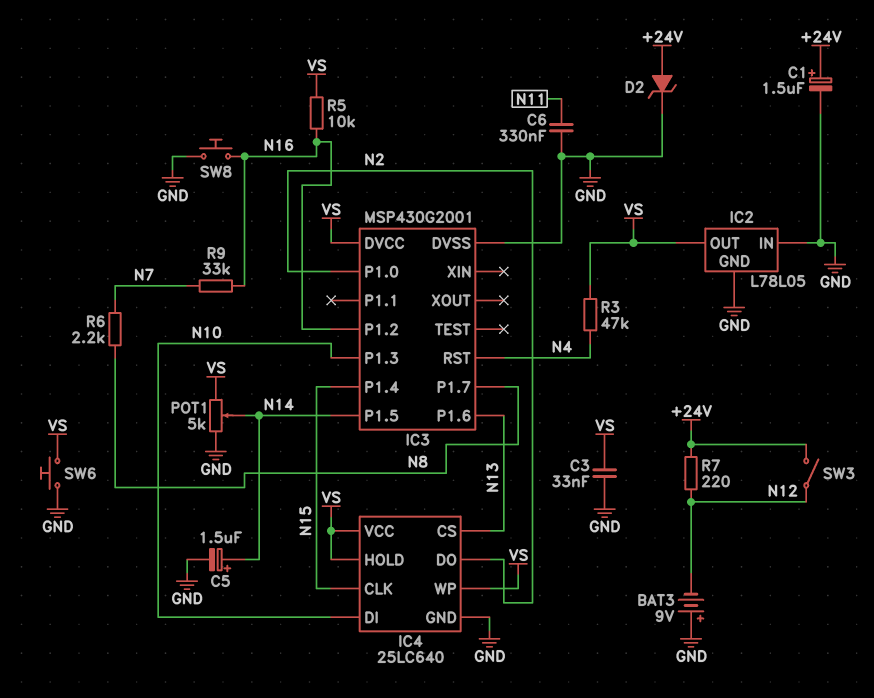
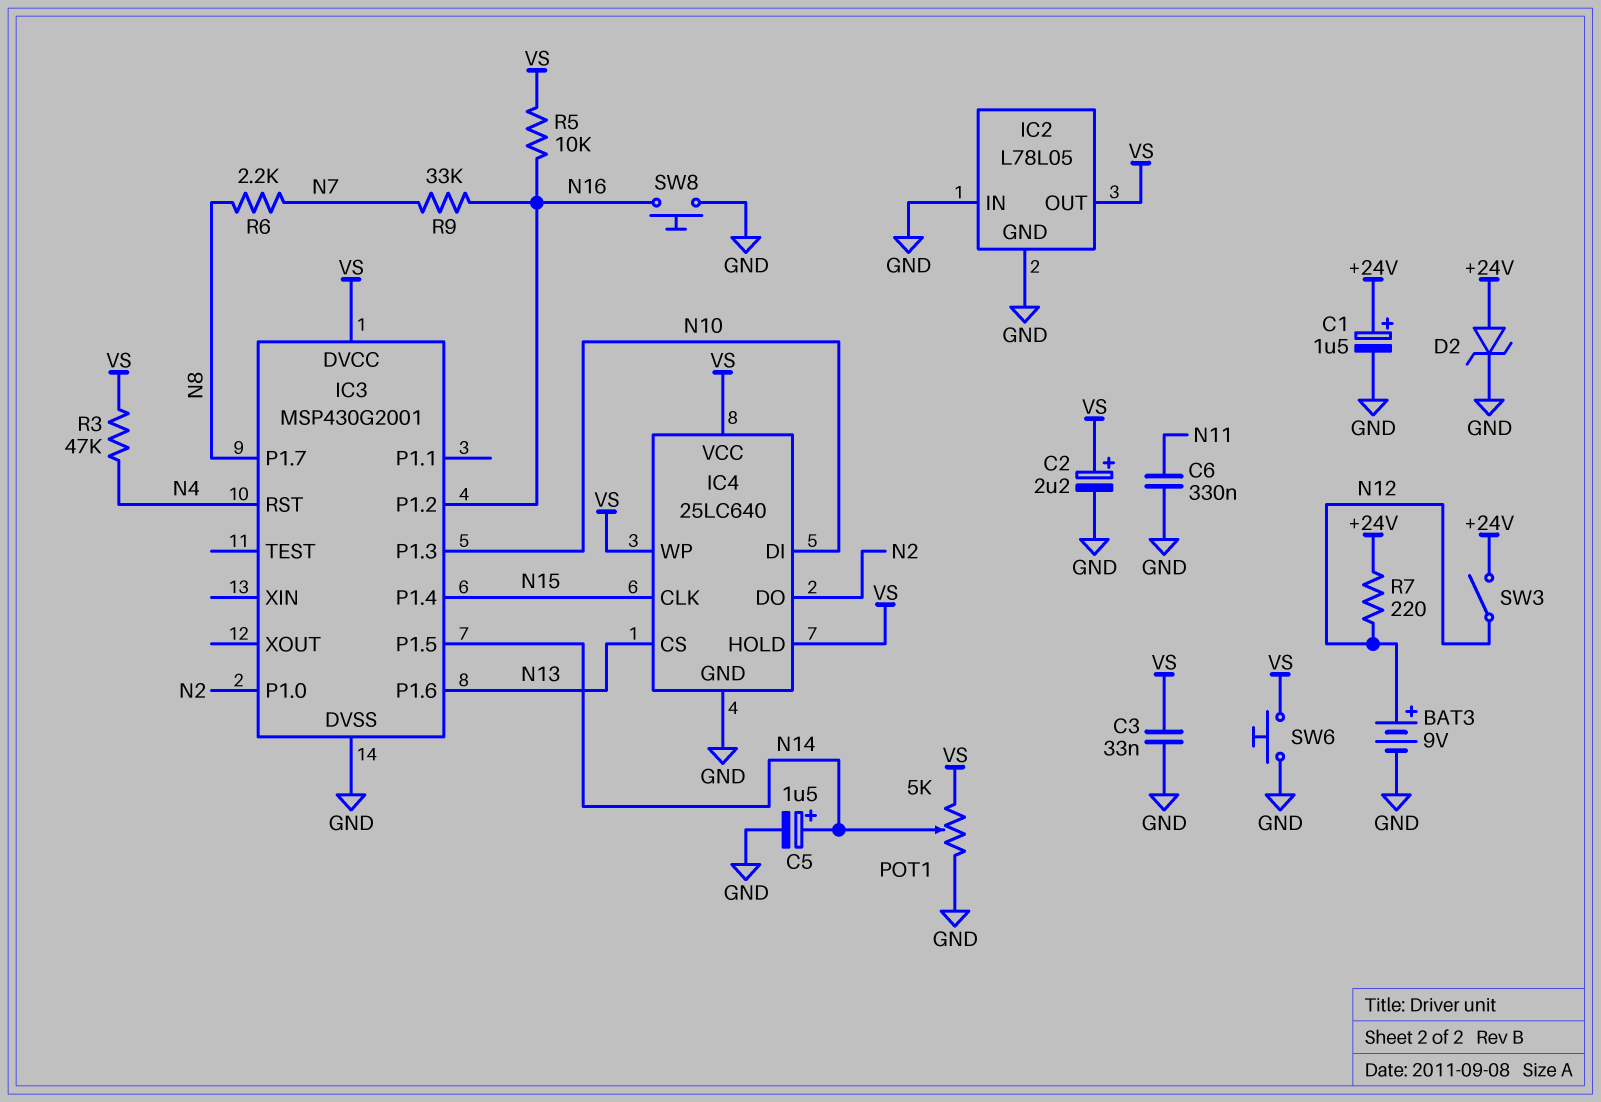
BAT3: 9V (plus GND, minus N12) -> 9V (plus N12, minus GND)
C2: none -> 2.2uF (plus VS, minus GND)

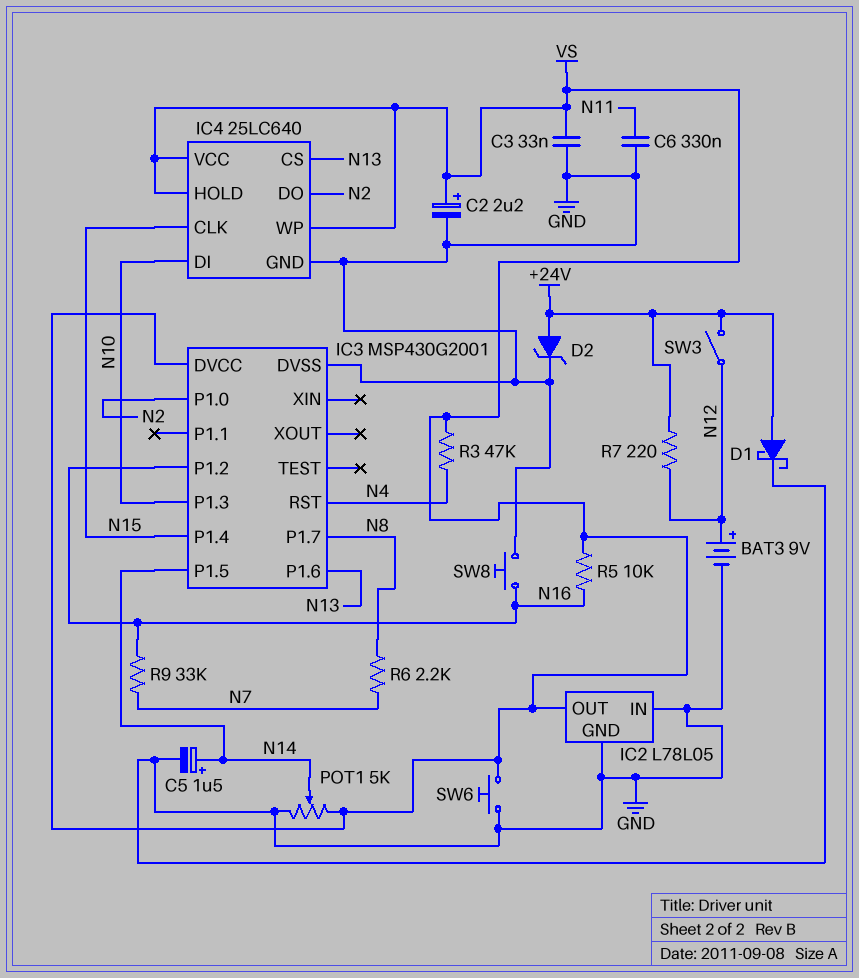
C1: 1.5uF (plus +24V, minus GND) -> none
D1: none -> schottky (A +24V, K GND)

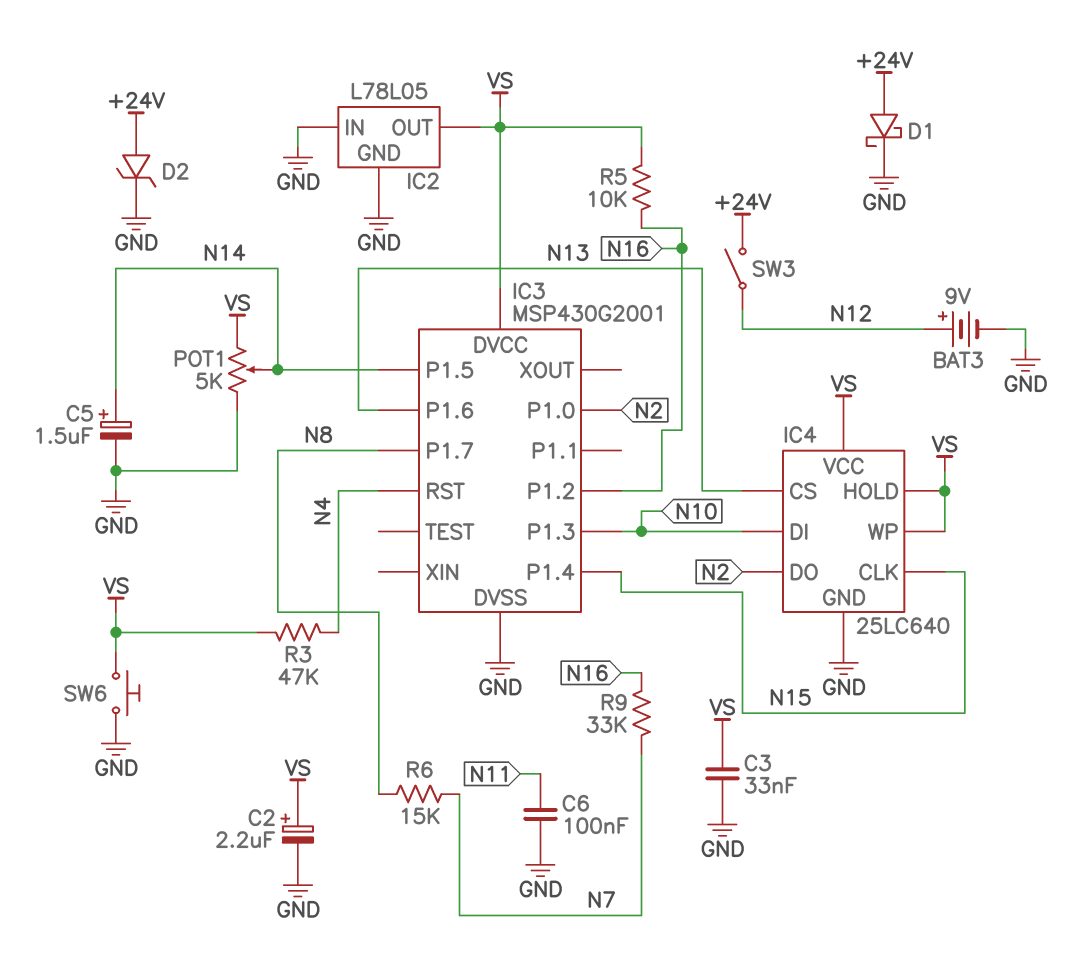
C6: 330nF (GND, N11) -> 100nF (GND, N11)
R6: 2.2k (N7, N8) -> 15k (N7, N8)
R7: 220 (+24V, N12) -> none
SW8: button (GND, N16) -> none

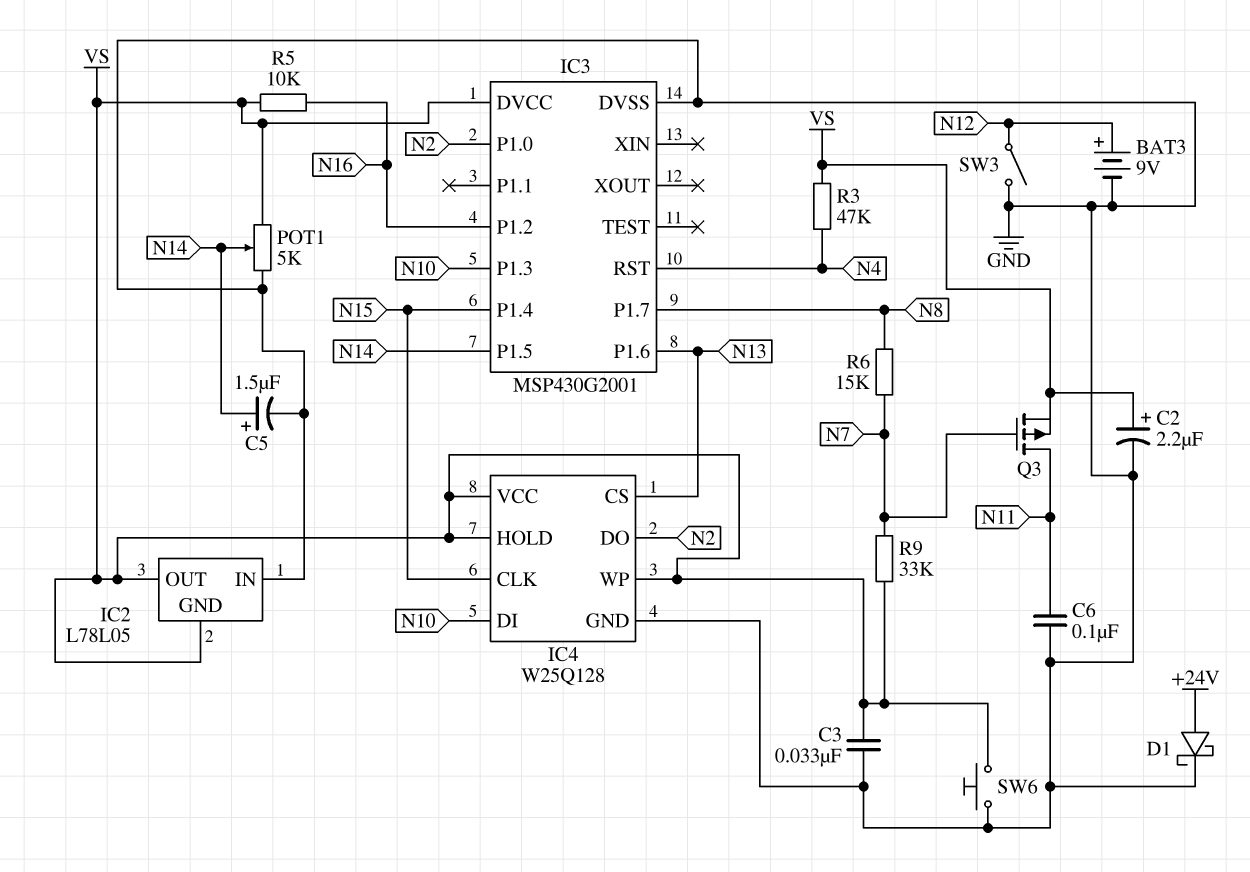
D2: zener (A +24V, K GND) -> none
IC2 pin GND: GND -> VS
IC4: 25LC640 -> W25Q128
Q3: none -> PMOS (G N7, D N11, S VS)
R9: 33k (N7, N16) -> 33k (N7, VS)
SW3: switch (+24V, N12) -> switch (GND, N12)

